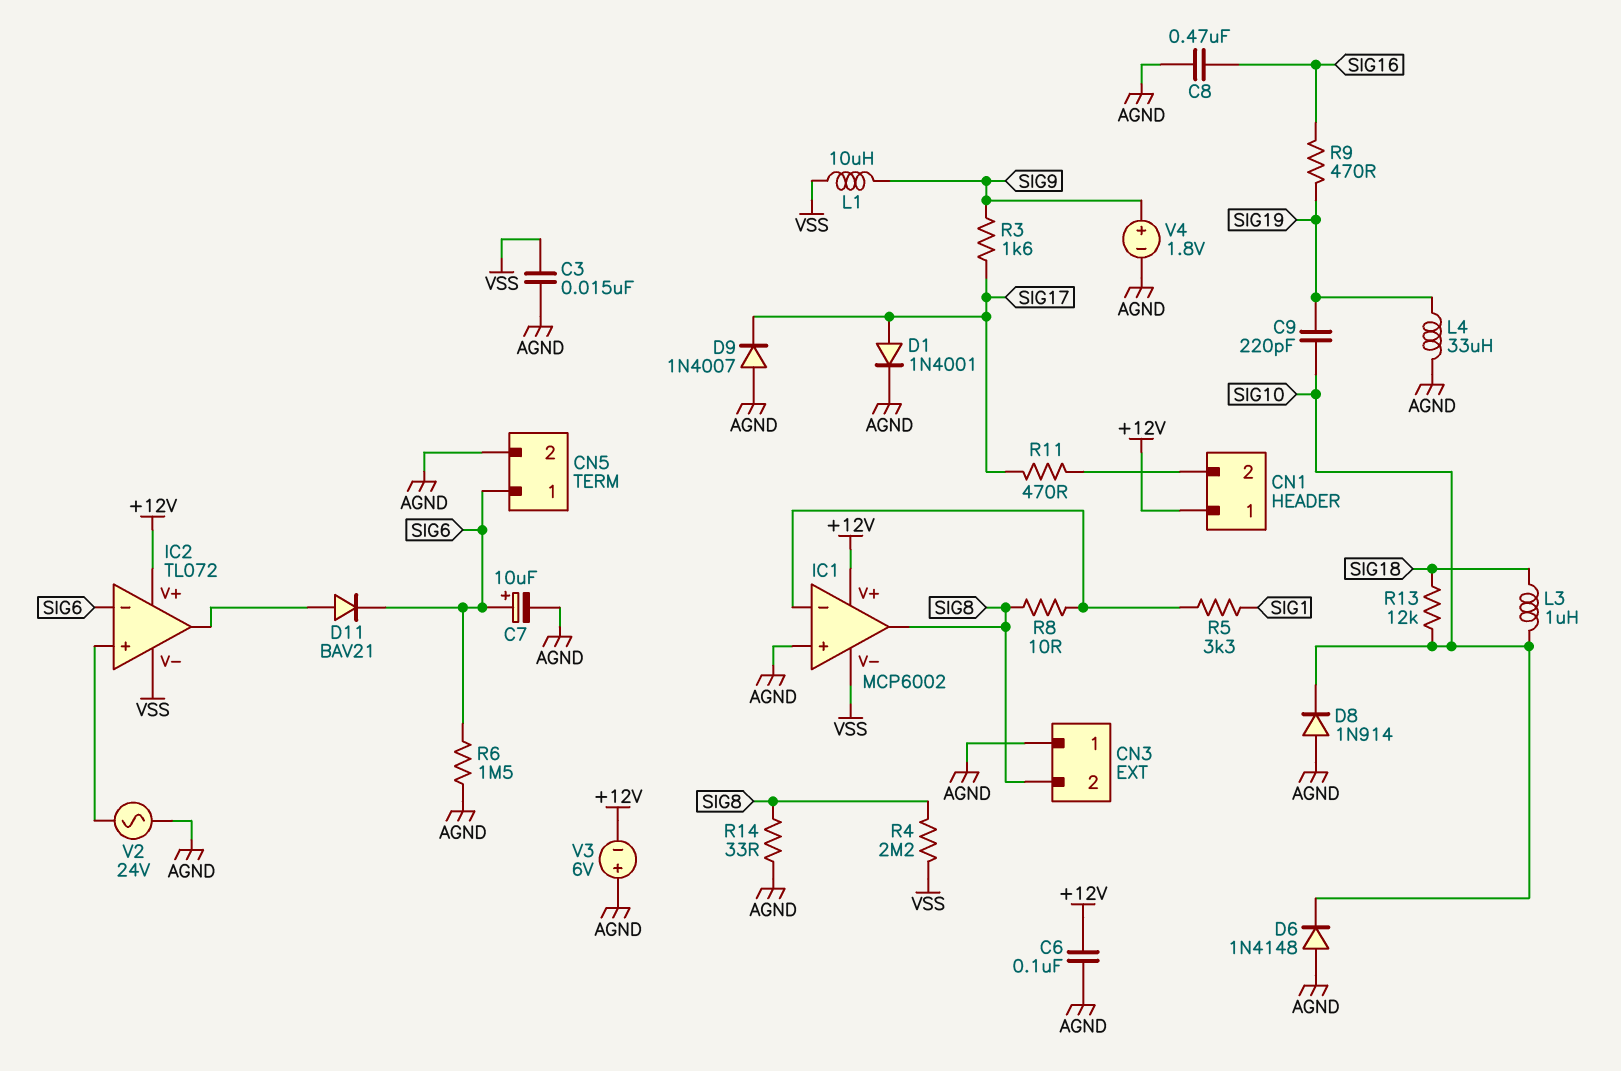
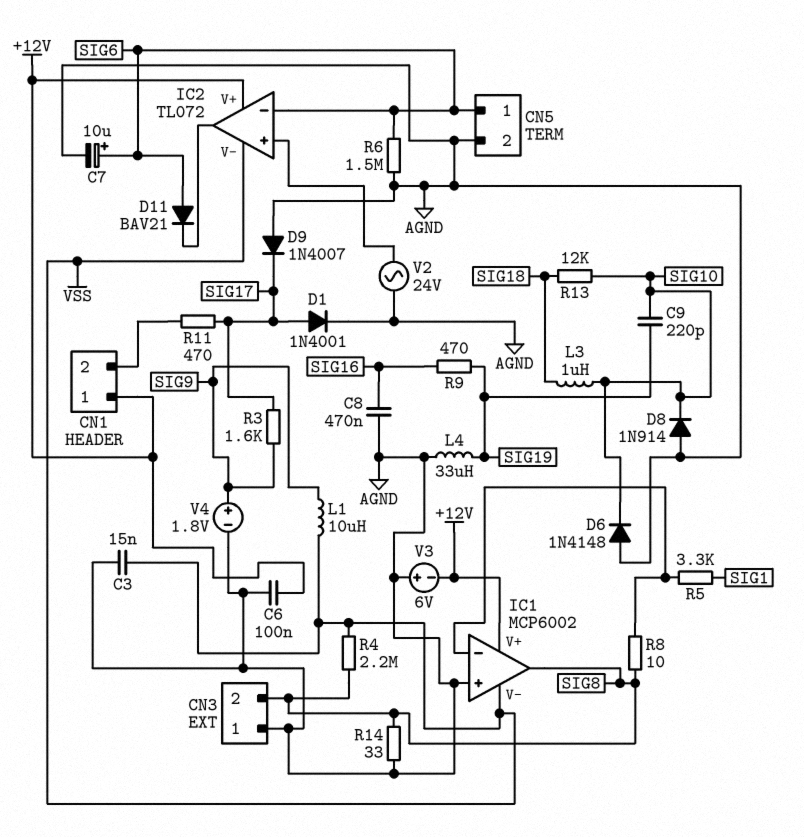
D11: diode BAV21 (A IC2/out, K SIG6) -> diode BAV21 (A SIG6, K IC2/out)

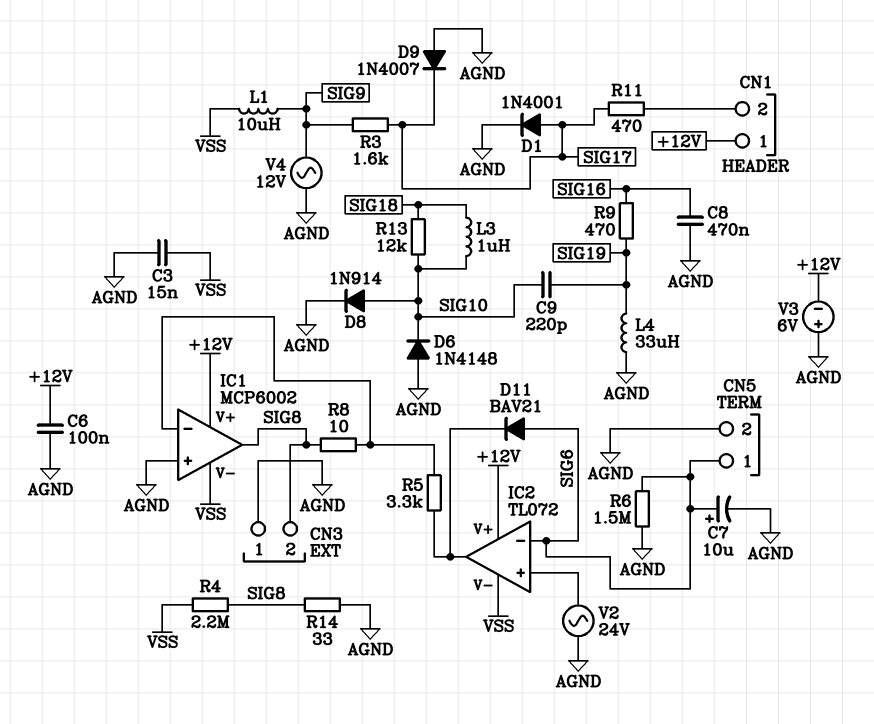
D8: diode 1N914 (A AGND, K SIG10) -> diode 1N914 (A SIG10, K AGND)
R5: 3.3k (IC1/in-, SIG1) -> 3.3k (IC1/in-, IC2/out)
V4: 1.8V (plus SIG9, minus AGND) -> AC 12V (AGND, SIG9)

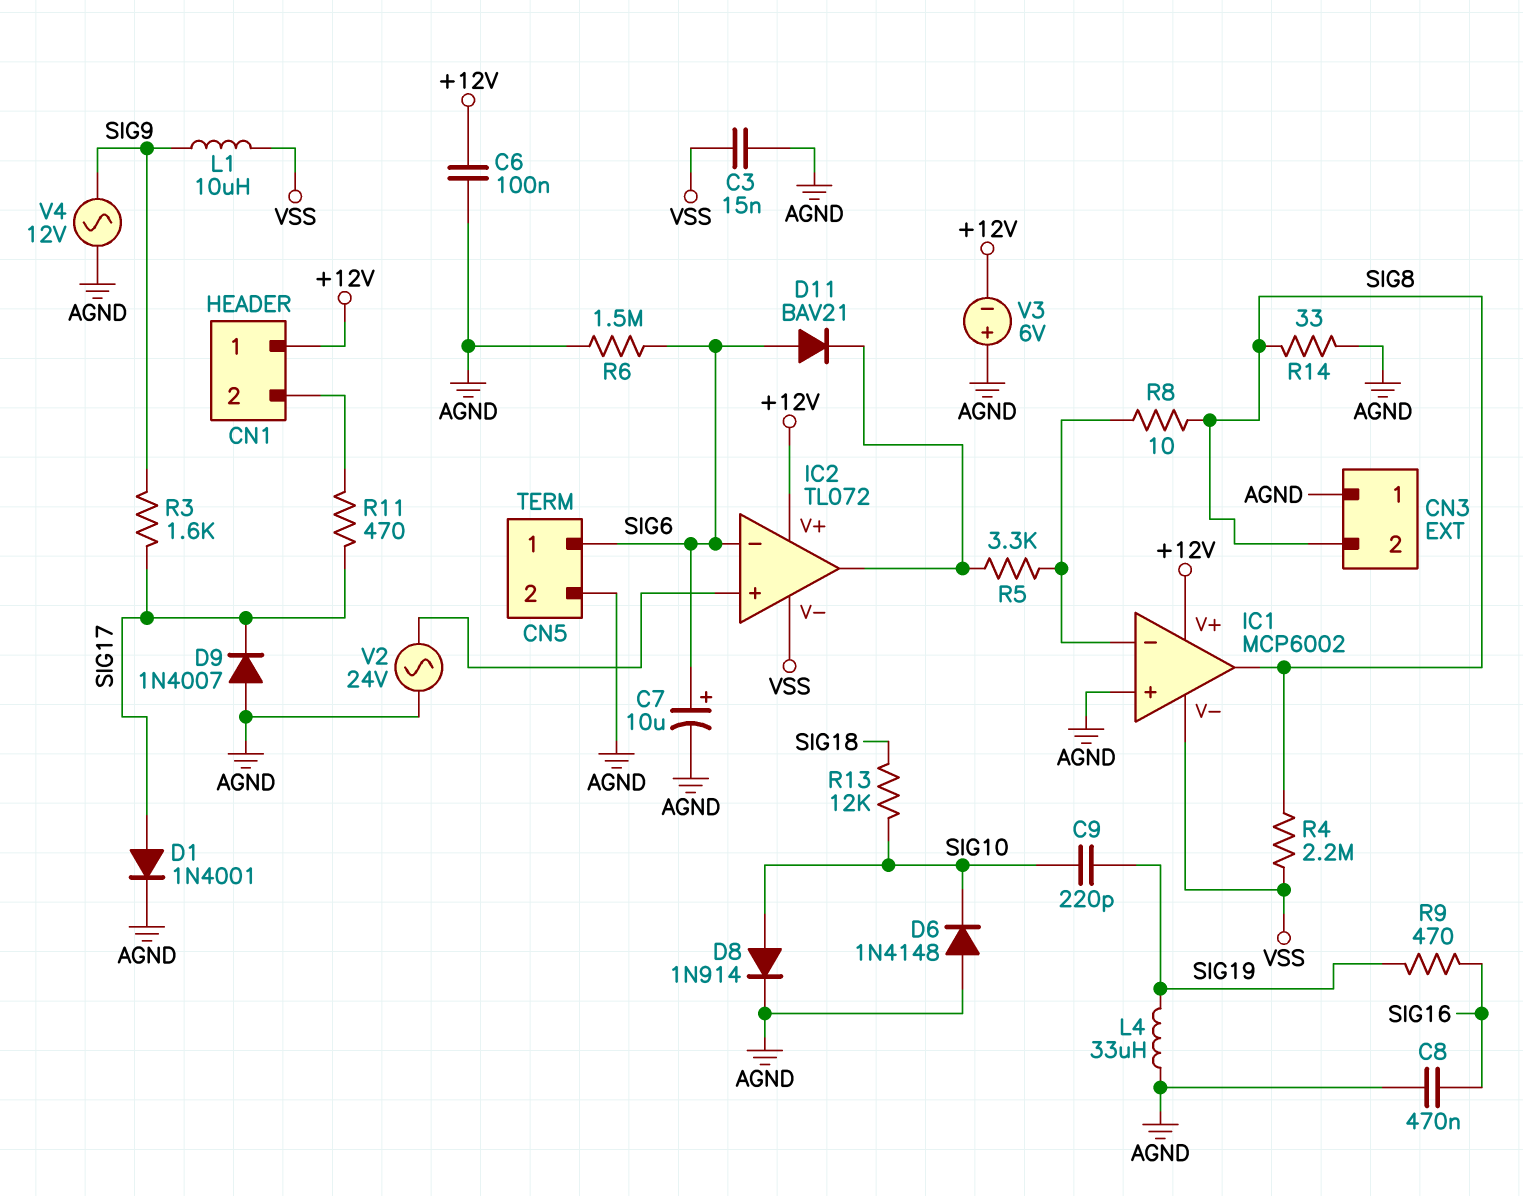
L3: 1uH (SIG10, SIG18) -> none

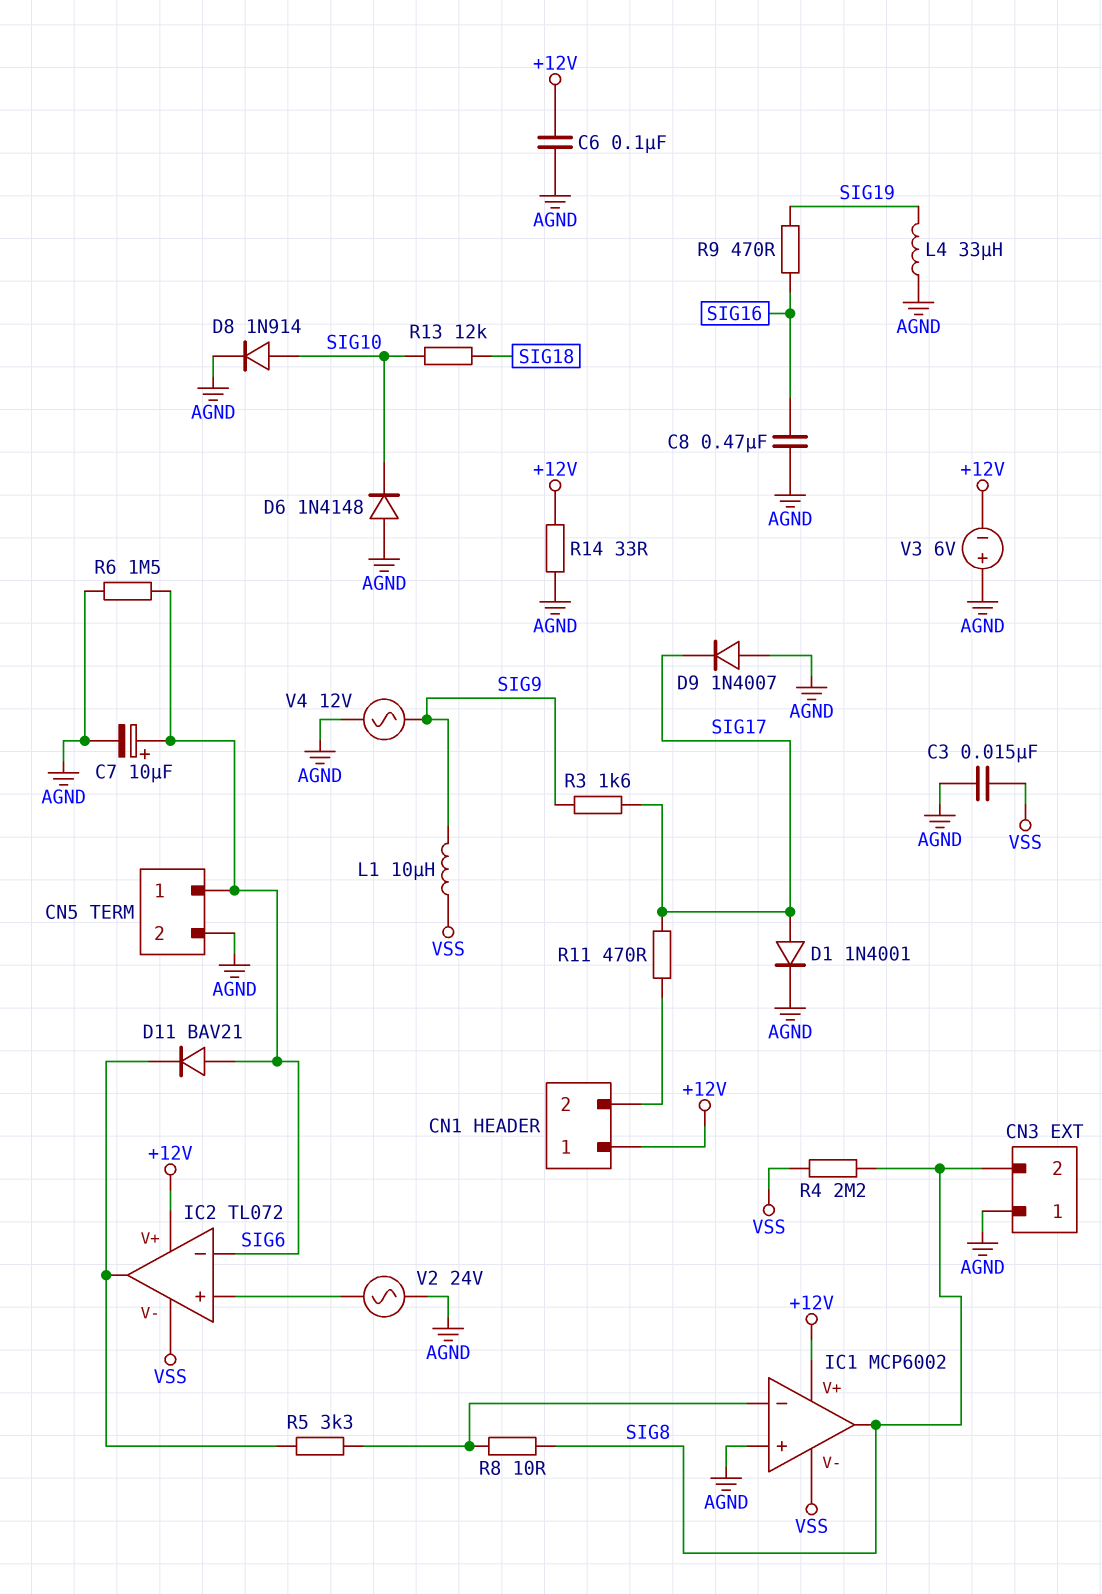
C9: 220pF (SIG10, SIG19) -> none
R14: 33 (AGND, SIG8) -> 33 (+12V, AGND)

